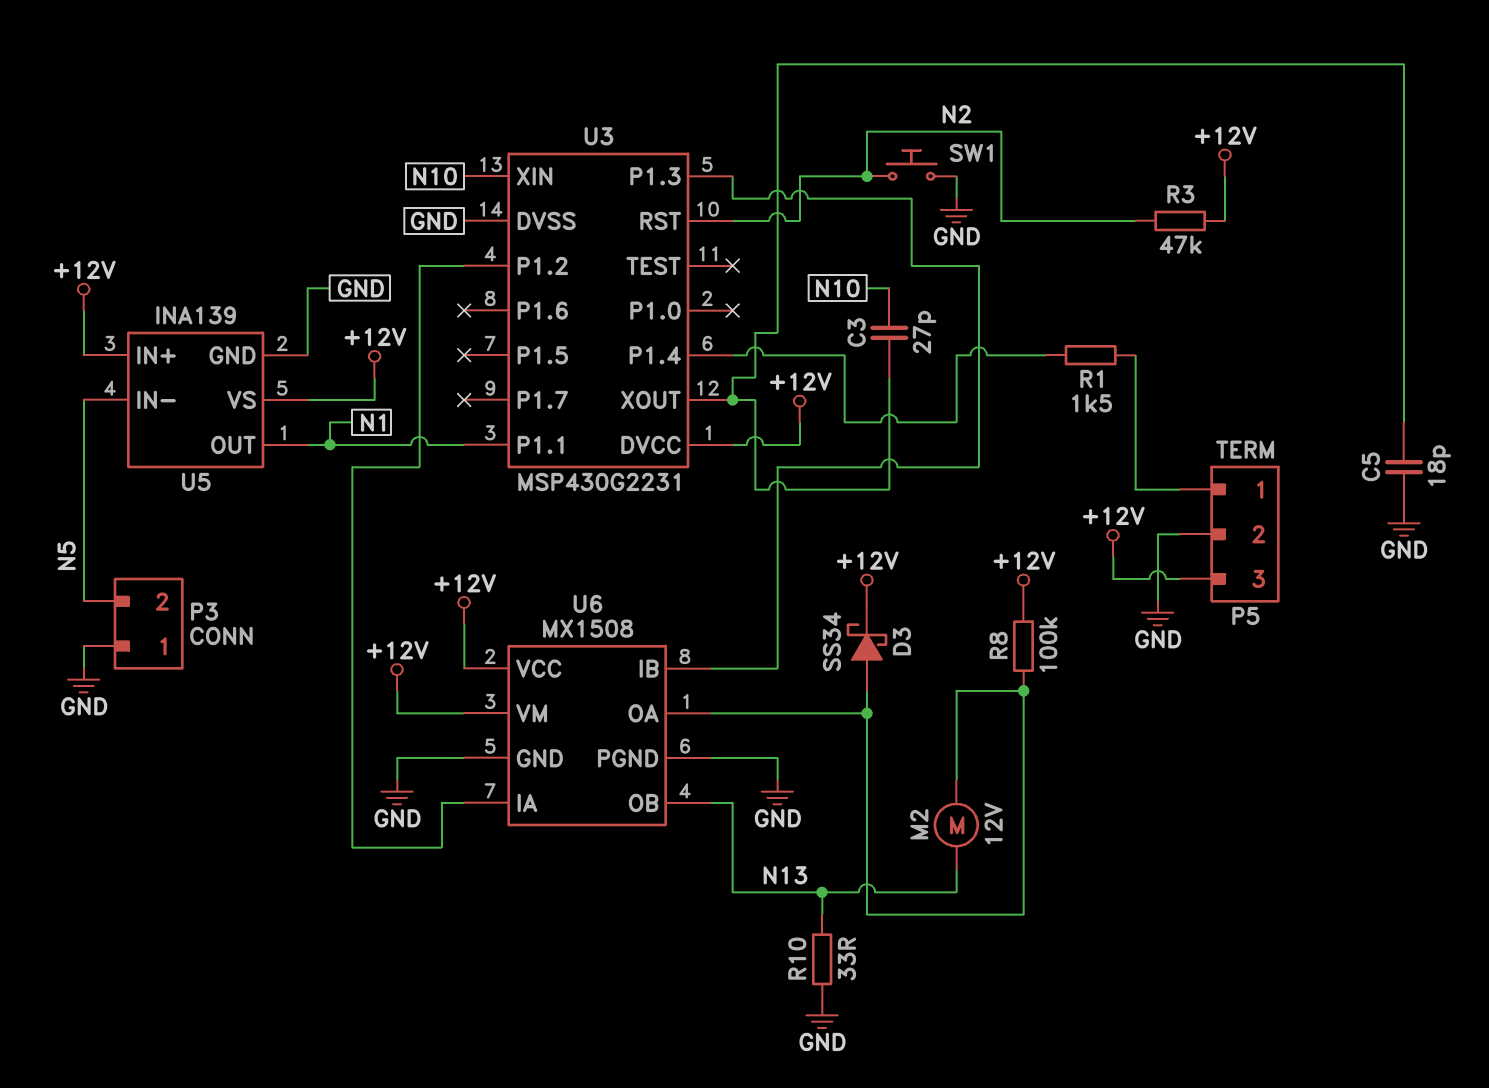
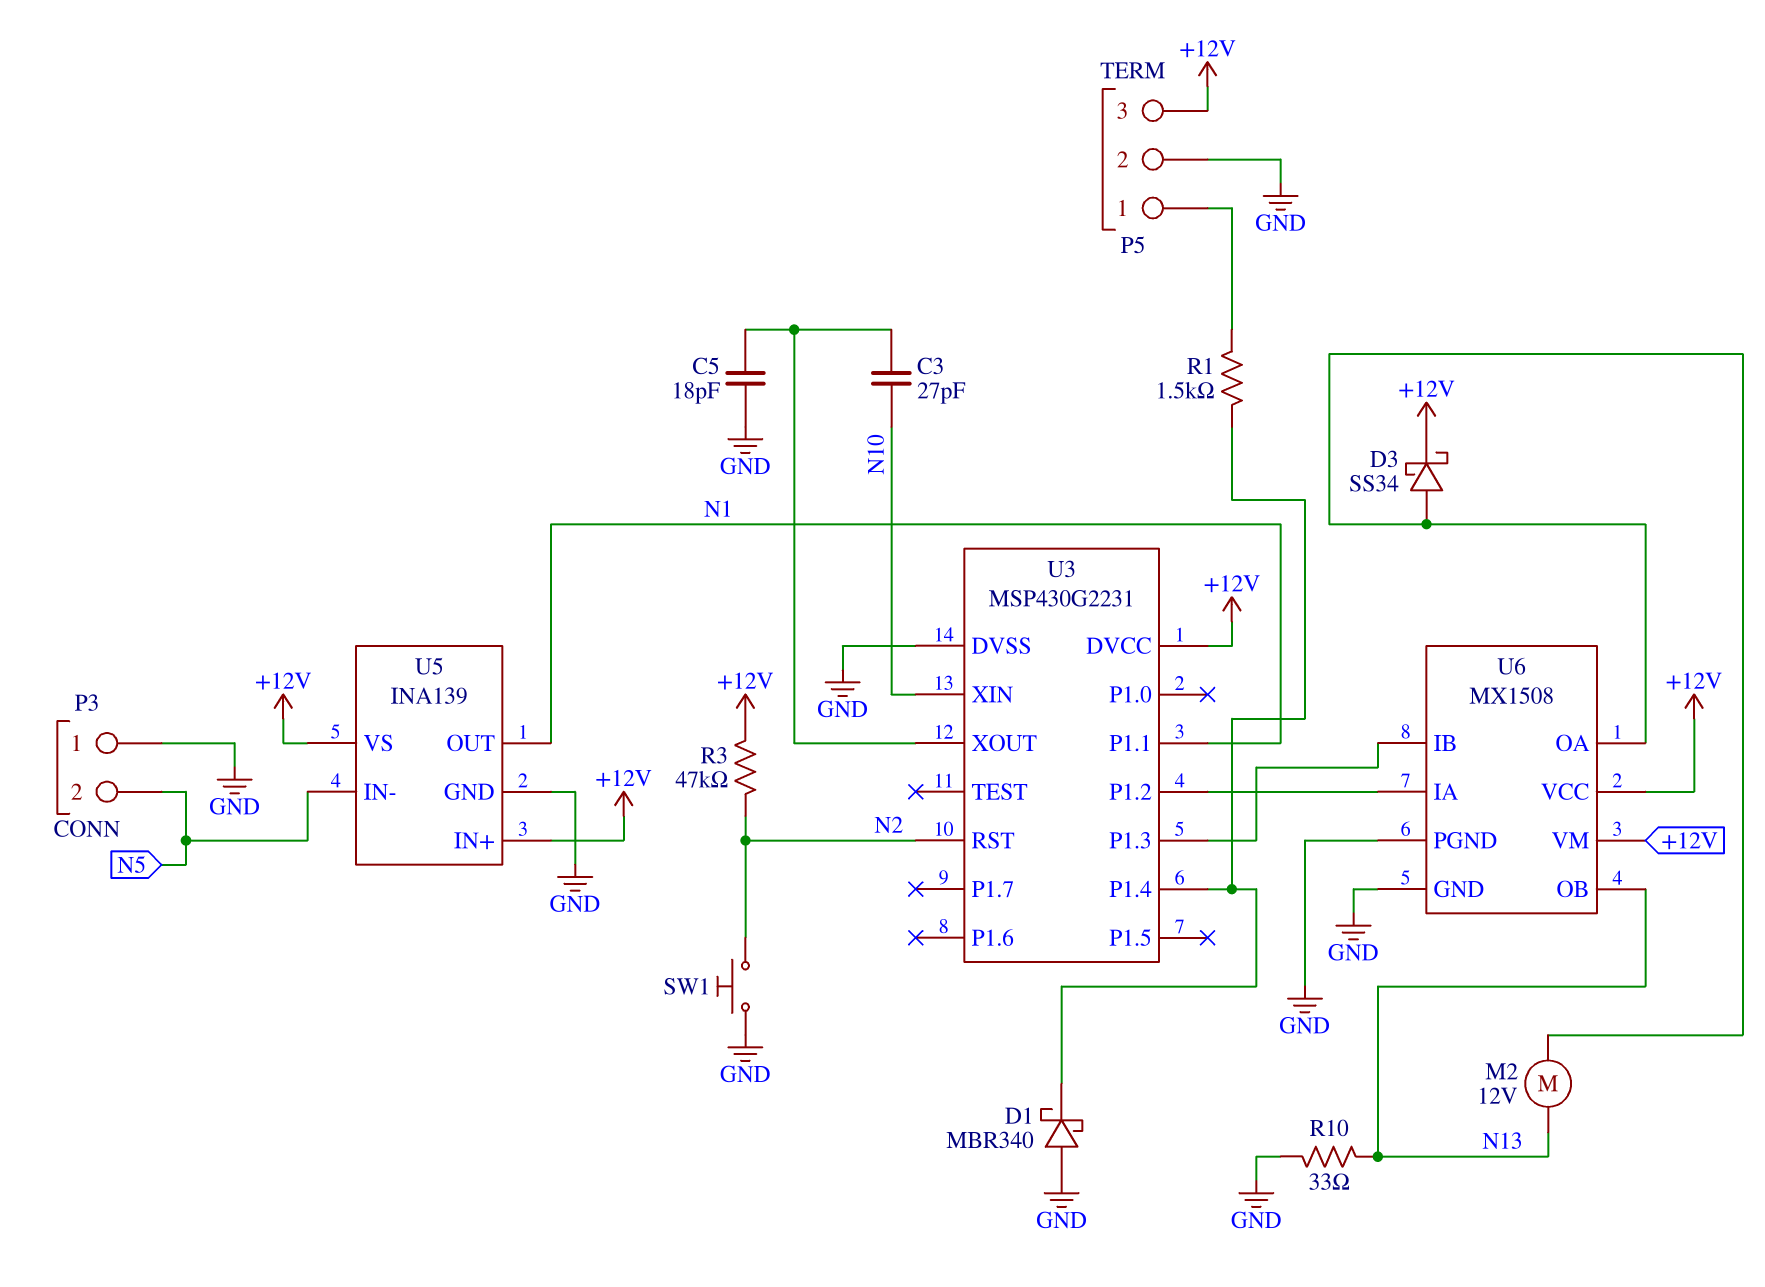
D1: none -> schottky MBR340 (A GND, K U3/P1.4)
R8: 100k (+12V, U6/OA) -> none

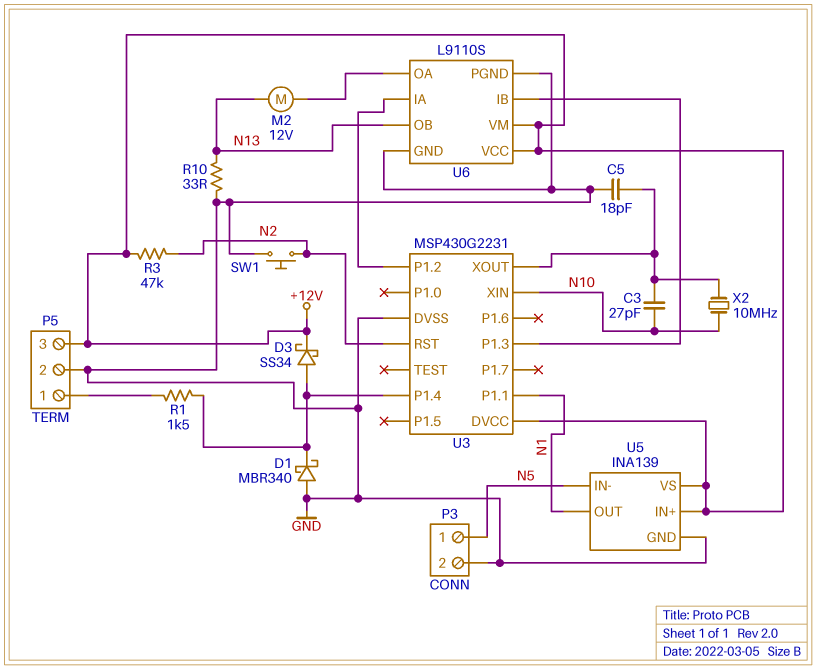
D3: schottky SS34 (A U6/OA, K +12V) -> schottky SS34 (A U3/P1.4, K +12V)
P3 pin 1: GND -> N5
P3 pin 2: N5 -> GND
U6: MX1508 -> L9110S
X2: none -> 10MHz (N10, U3/XOUT)

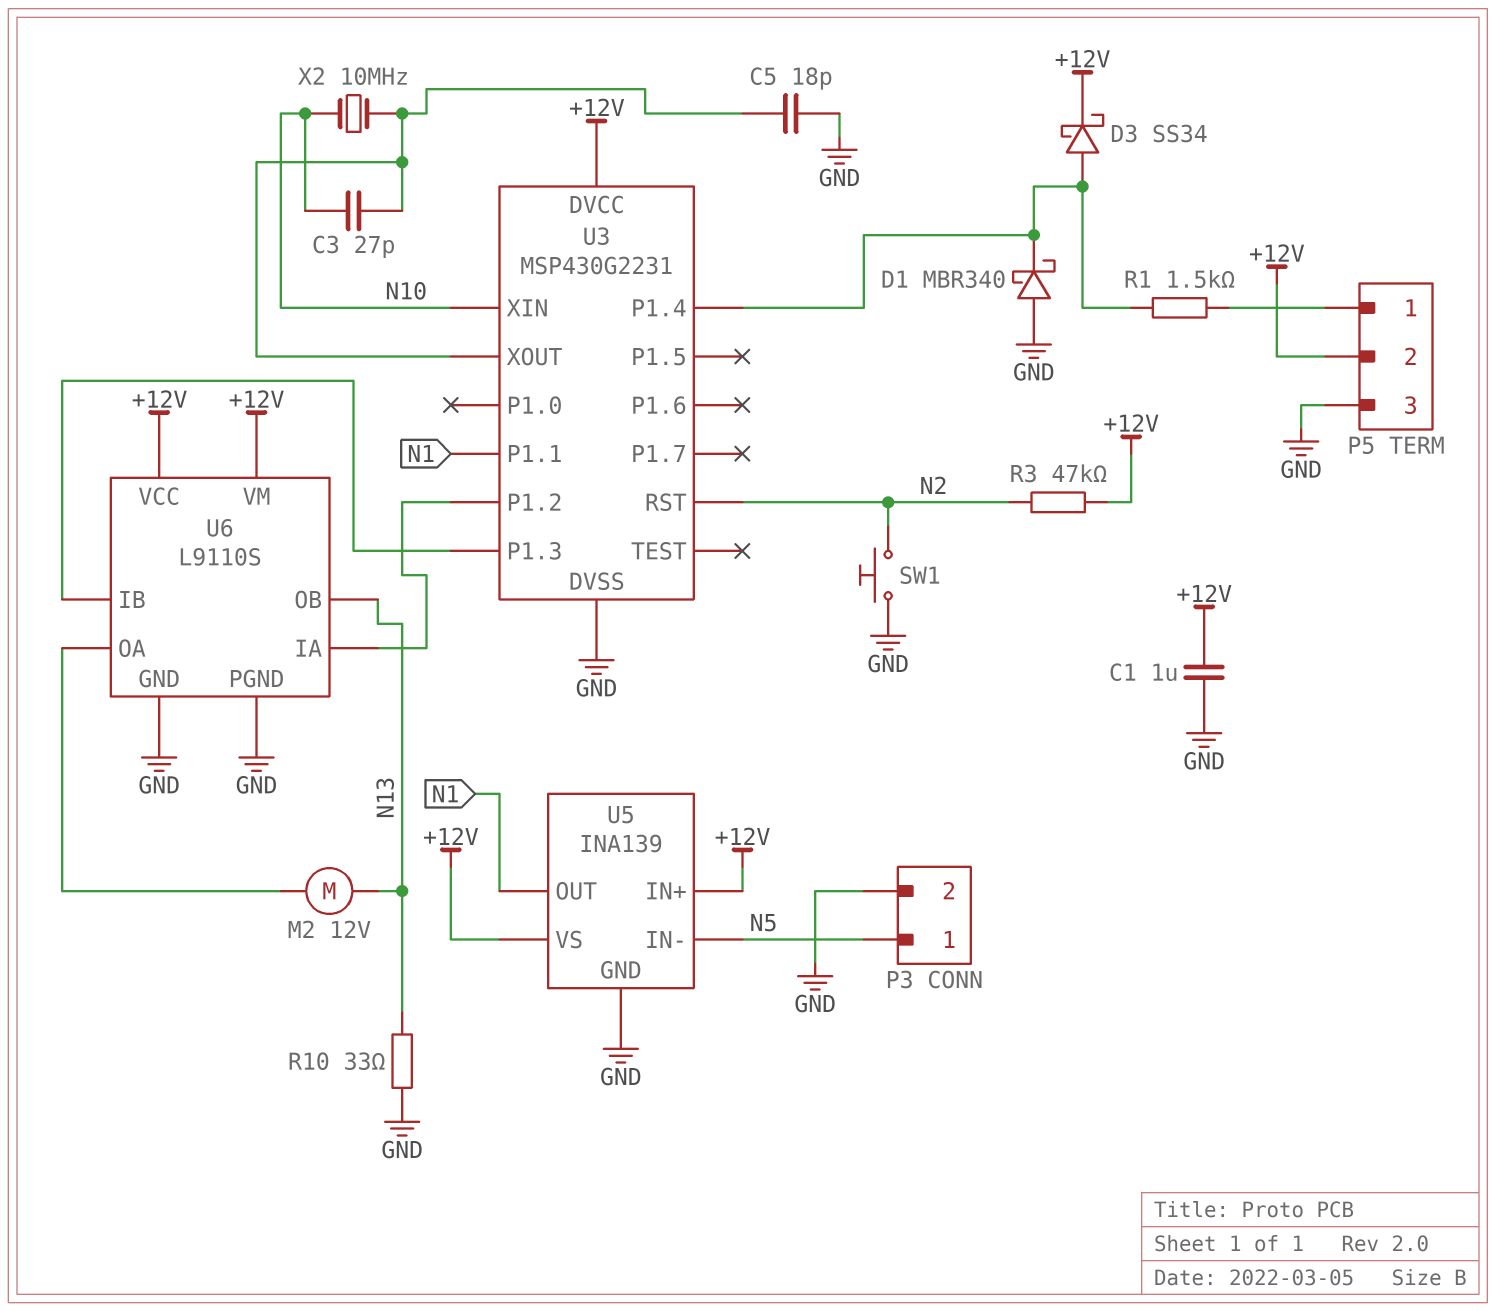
C1: none -> 1uF (+12V, GND)
P5 pin 2: GND -> +12V
P5 pin 3: +12V -> GND

